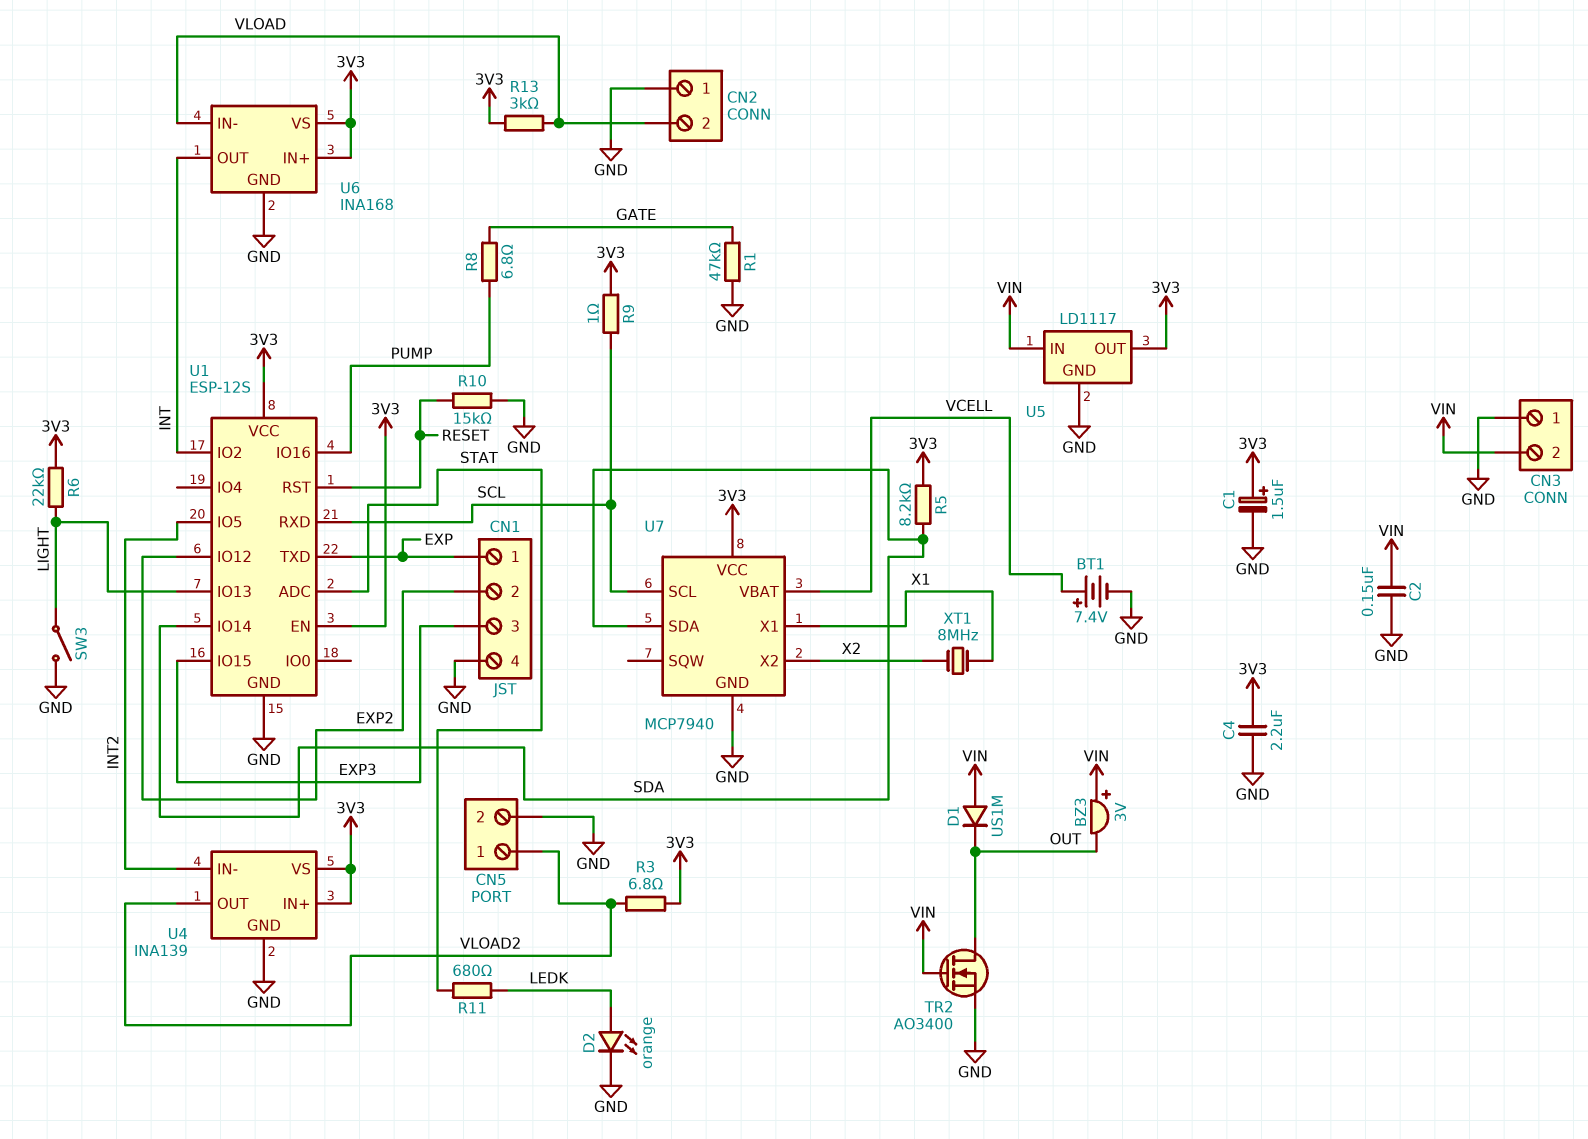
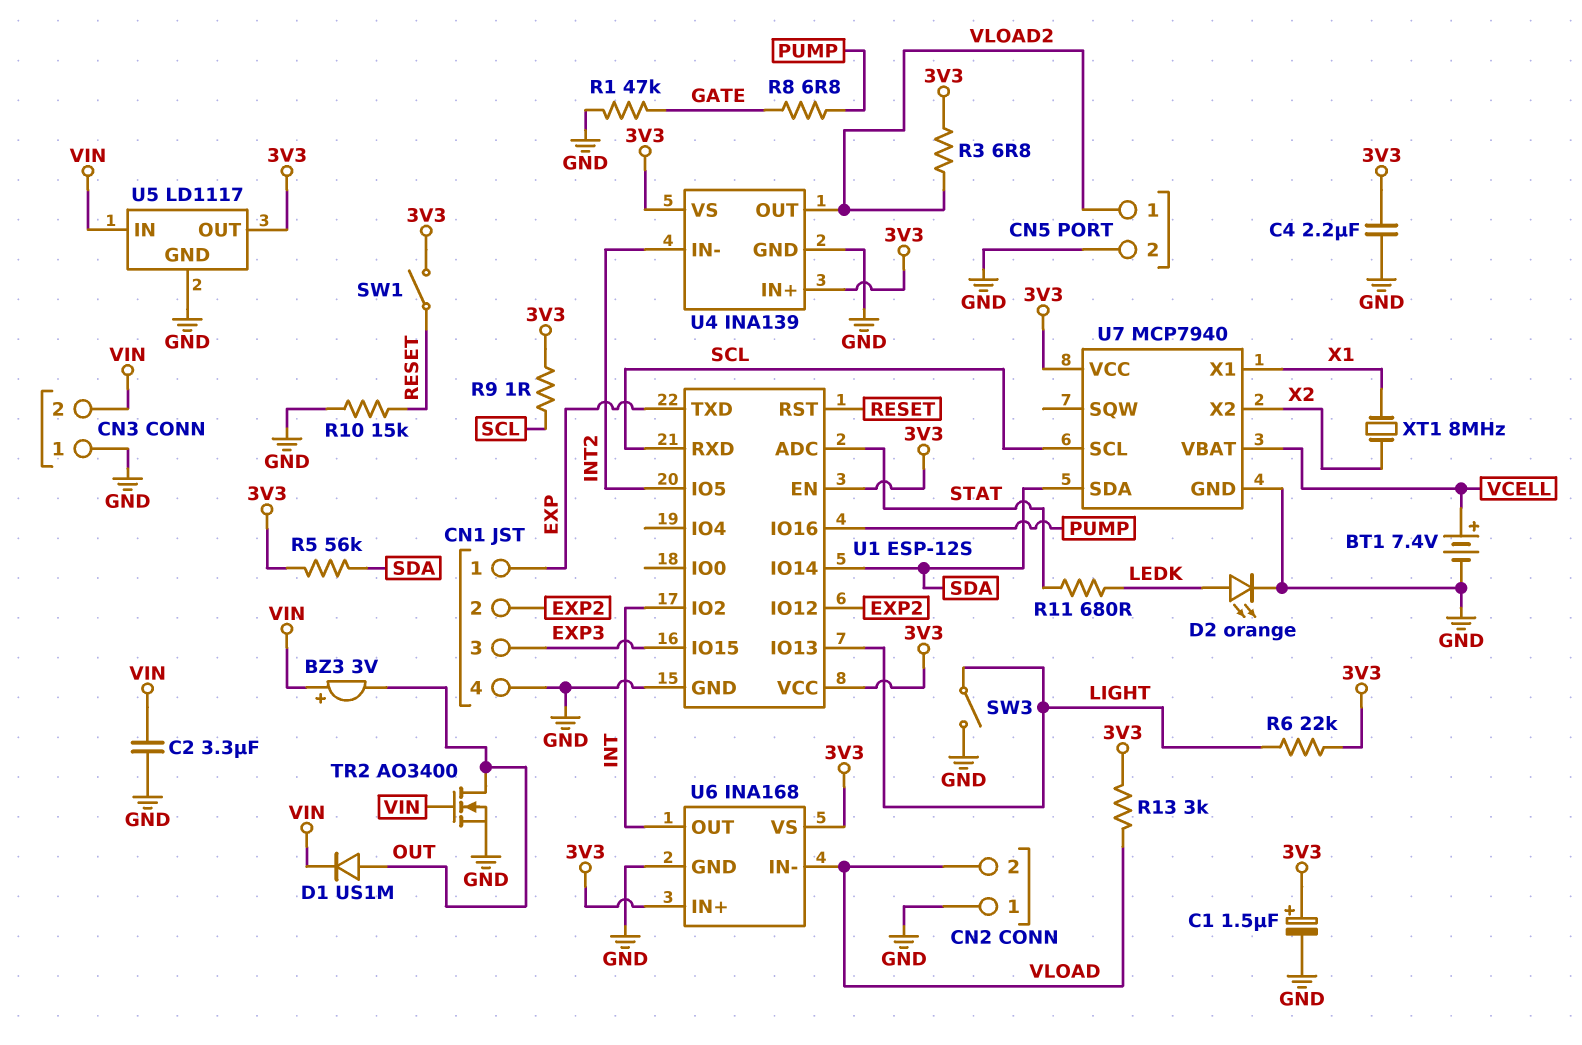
C2: 150nF (GND, VIN) -> 3.3uF (GND, VIN)
D1: diode US1M (A VIN, K OUT) -> diode US1M (A OUT, K VIN)
R5: 8.2k (3V3, SDA) -> 56k (3V3, SDA)
SW1: none -> switch (3V3, RESET)

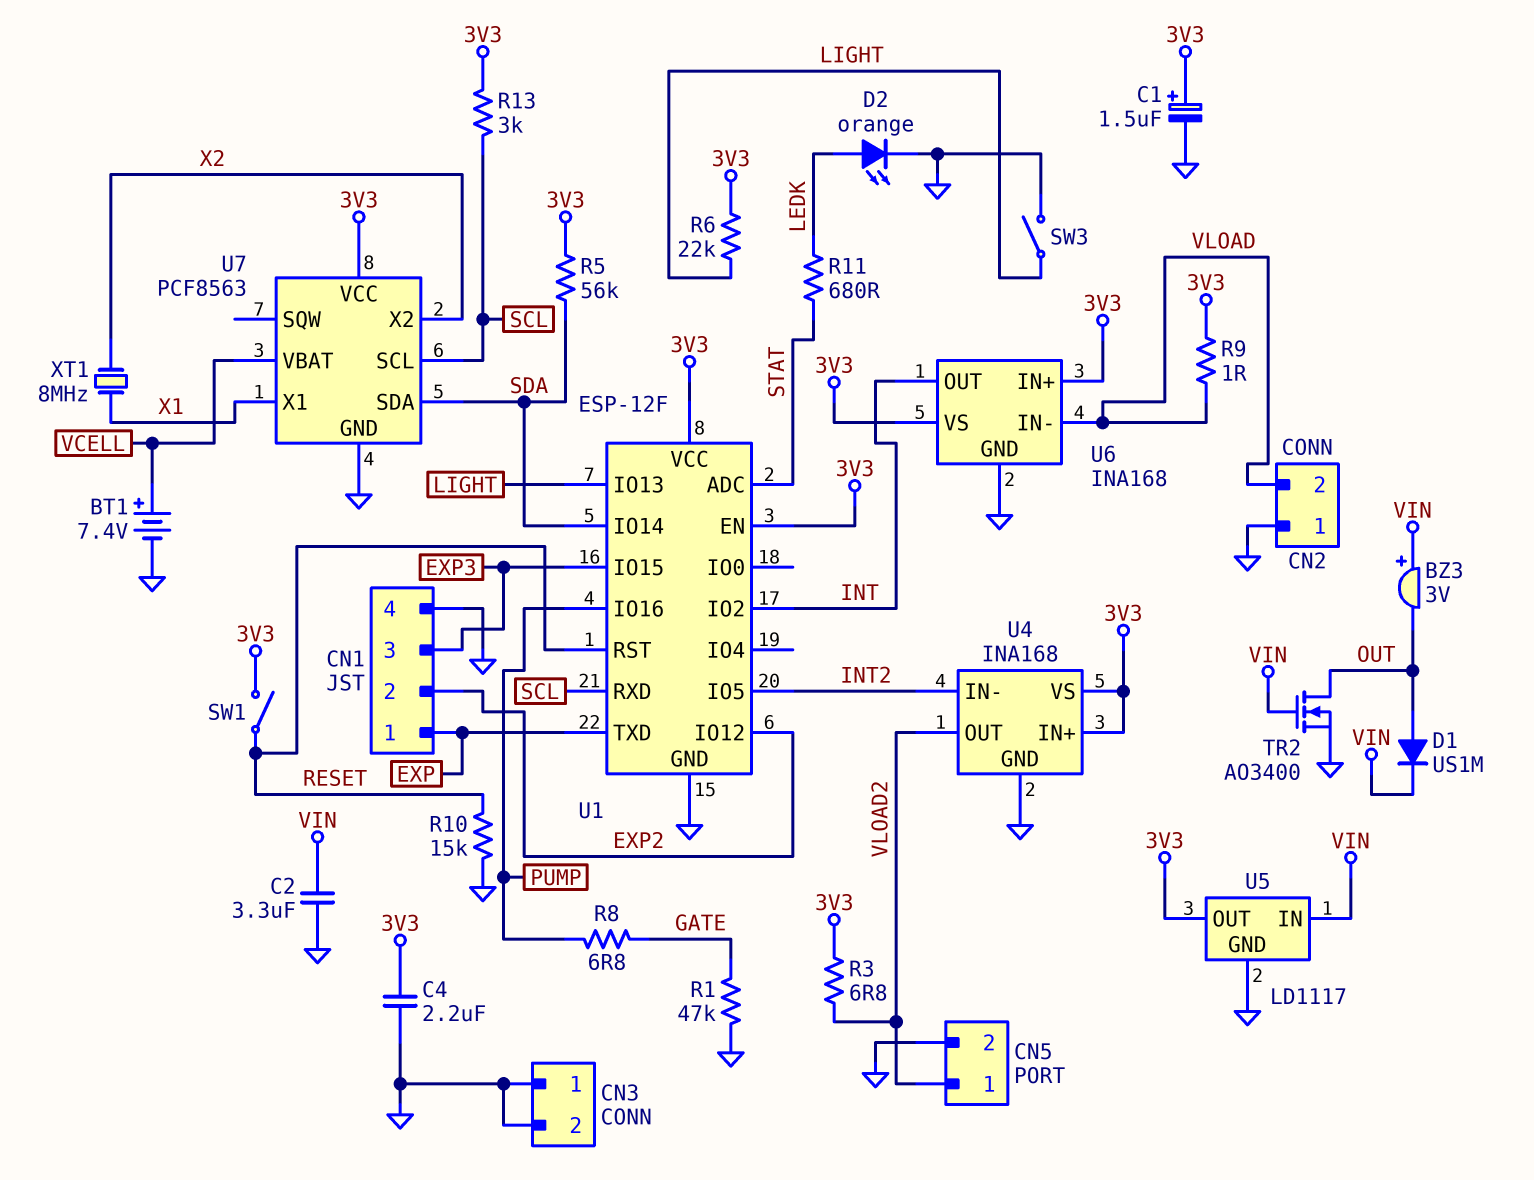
CN3 pin 2: VIN -> GND
R9: 1 (3V3, SCL) -> 1 (3V3, VLOAD)
R13: 3k (3V3, VLOAD) -> 3k (3V3, SCL)
U1: ESP-12S -> ESP-12F
U4: INA139 -> INA168
U7: MCP7940 -> PCF8563

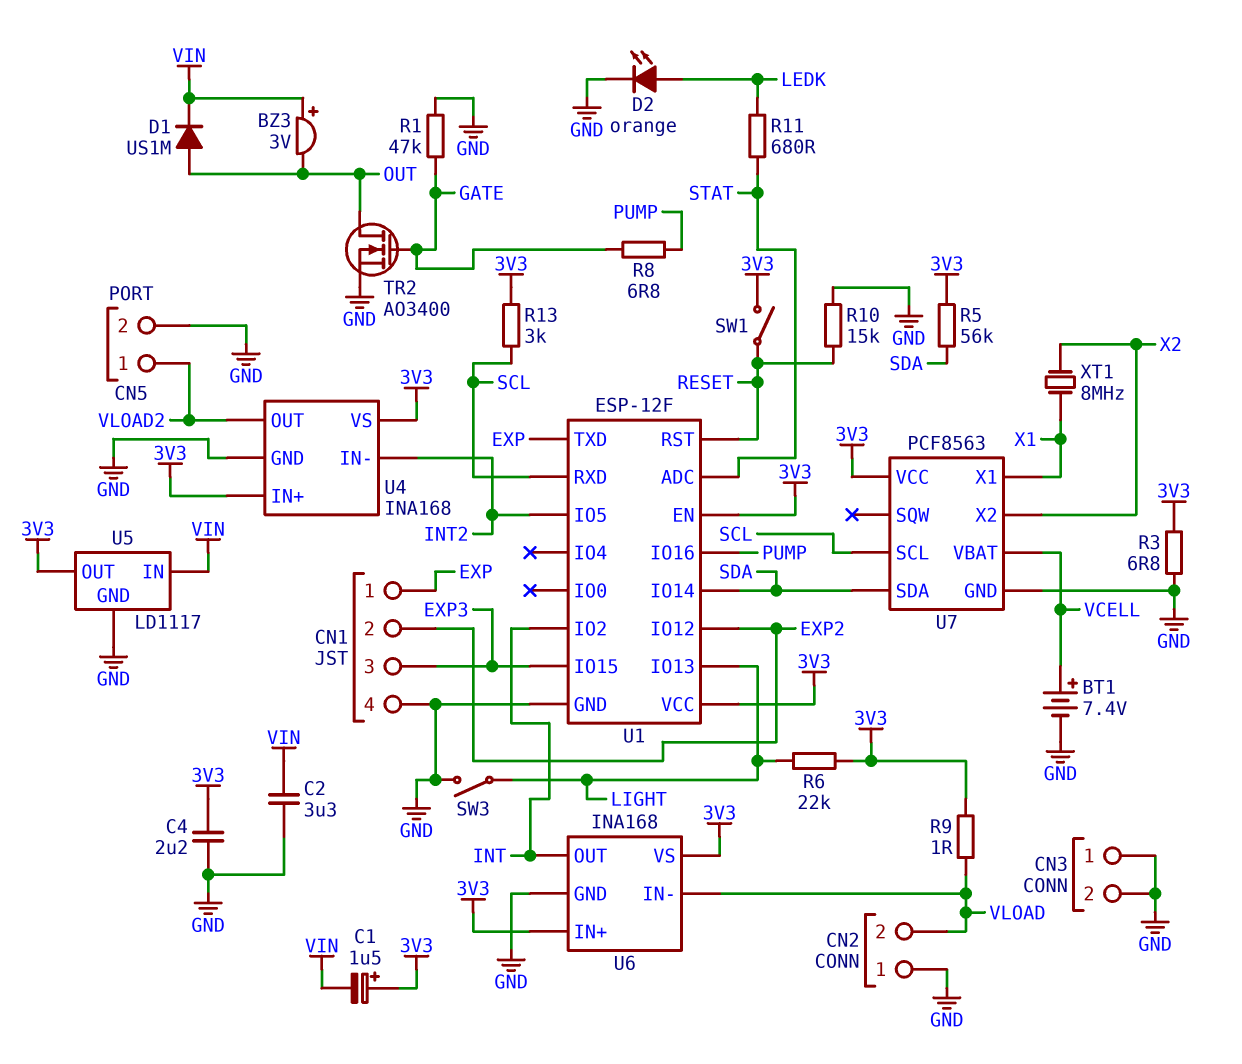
C1: 1.5uF (plus 3V3, minus GND) -> 1.5uF (plus 3V3, minus VIN)
R3: 6.8 (3V3, VLOAD2) -> 6.8 (3V3, GND)
TR2: NMOS AO3400 (G VIN, D OUT, S GND) -> NMOS AO3400 (G GATE, D OUT, S GND)

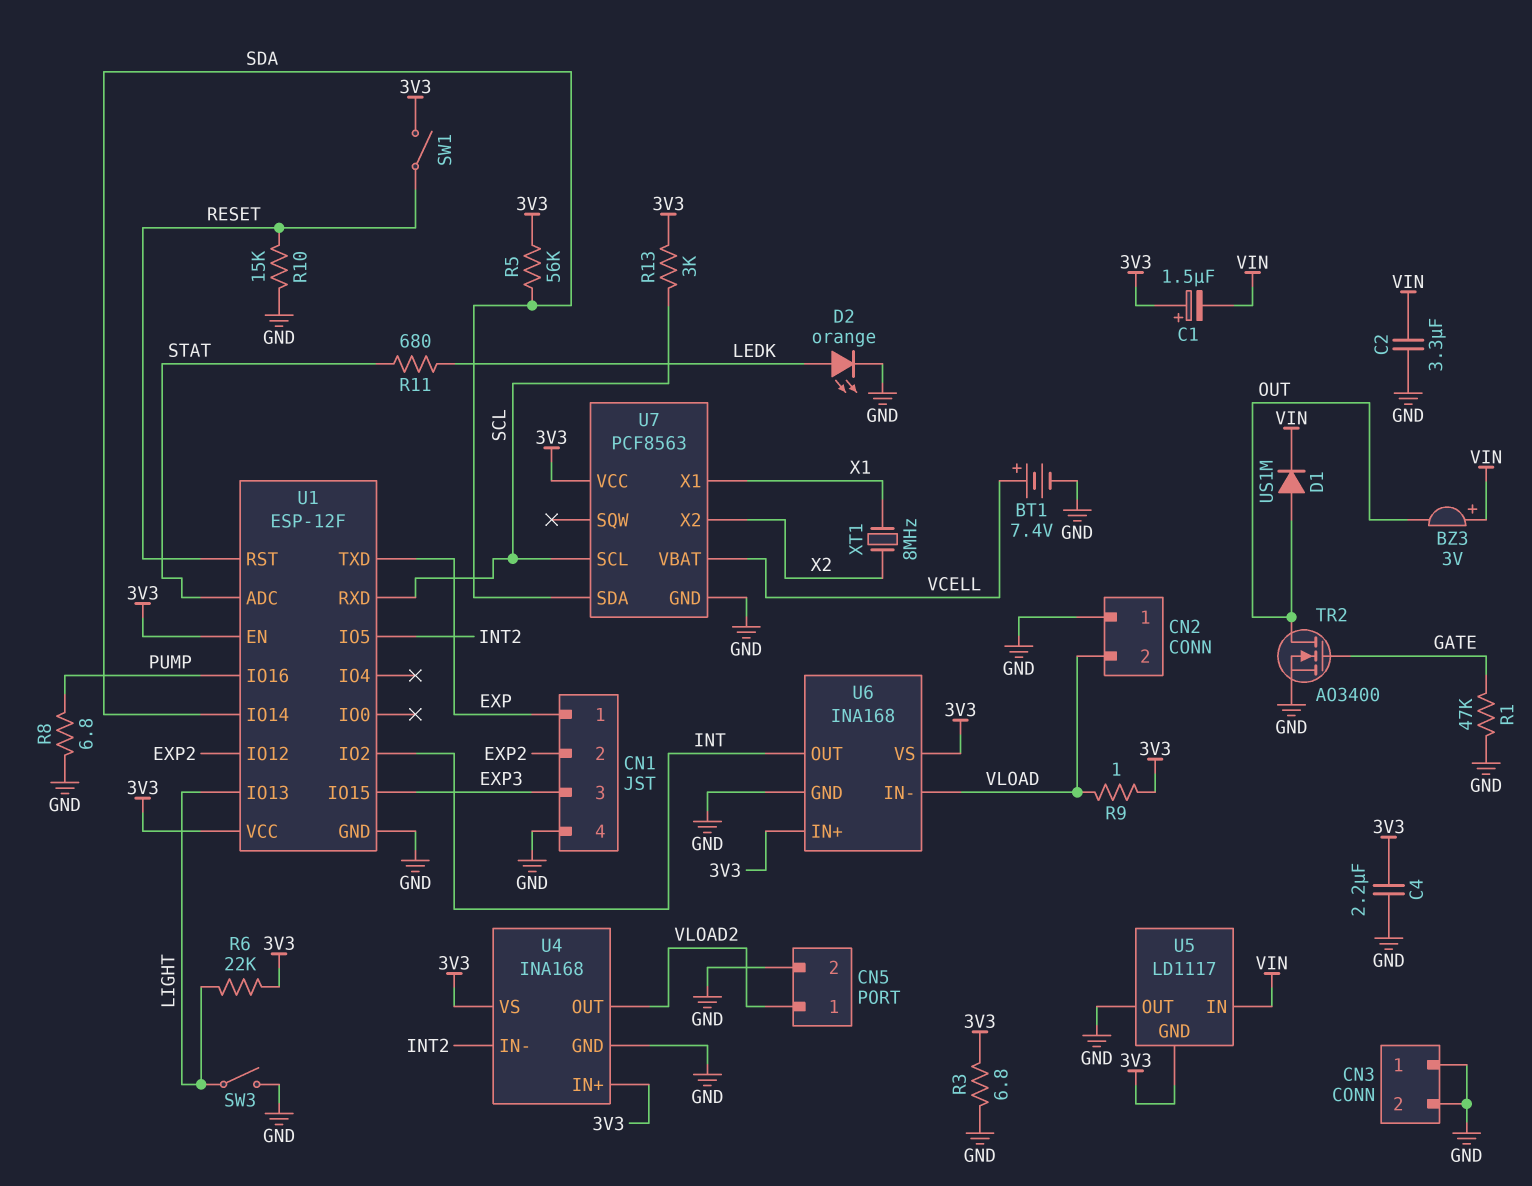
R8: 6.8 (GATE, PUMP) -> 6.8 (GND, PUMP)
U5 pin GND: GND -> 3V3
U5 pin OUT: 3V3 -> GND

